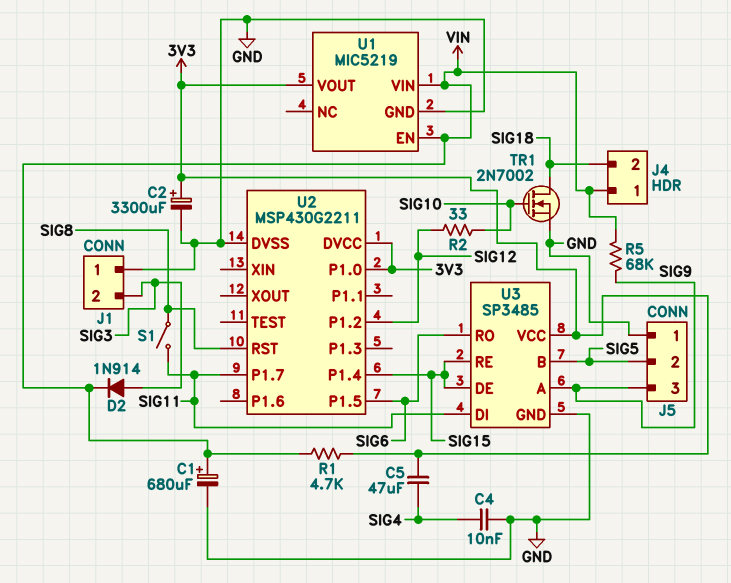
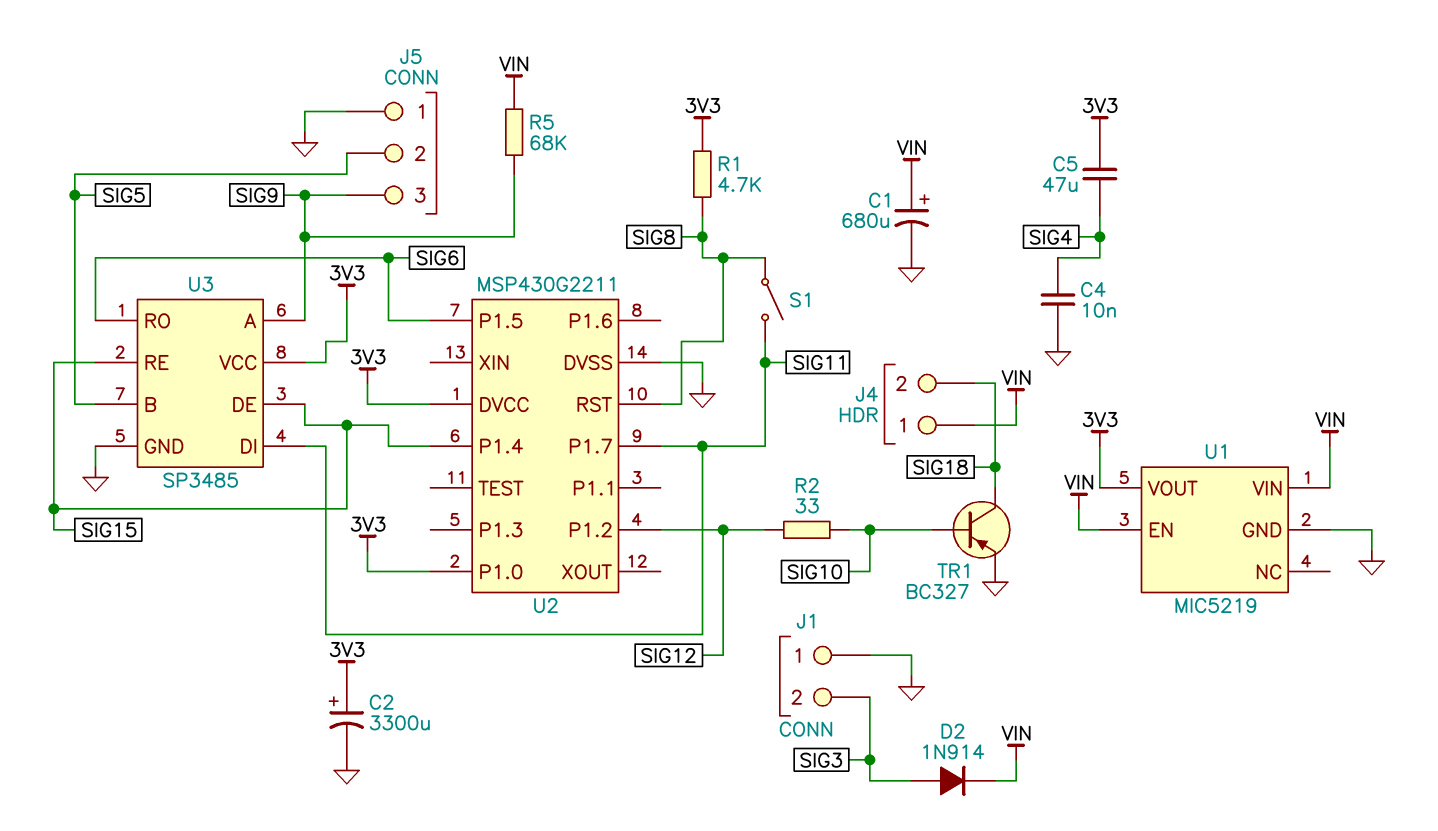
R1: 4.7k (3V3, VIN) -> 4.7k (3V3, SIG8)
TR1: NMOS 2N7002 (G SIG10, D SIG18, S GND) -> PNP BC327 (B SIG10, C SIG18, E GND)

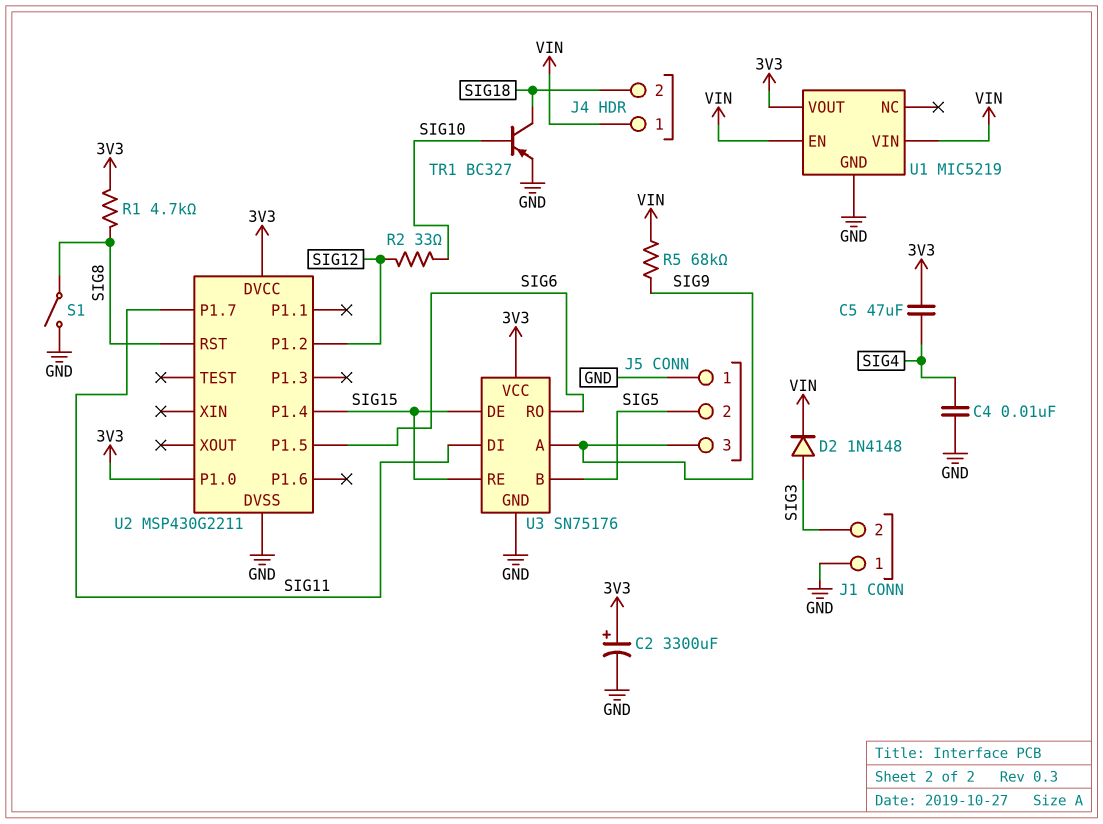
C1: 680uF (plus VIN, minus GND) -> none
D2: diode 1N914 (A SIG3, K VIN) -> diode 1N4148 (A SIG3, K VIN)
S1: switch (SIG8, SIG11) -> switch (GND, SIG8)
U3: SP3485 -> SN75176

